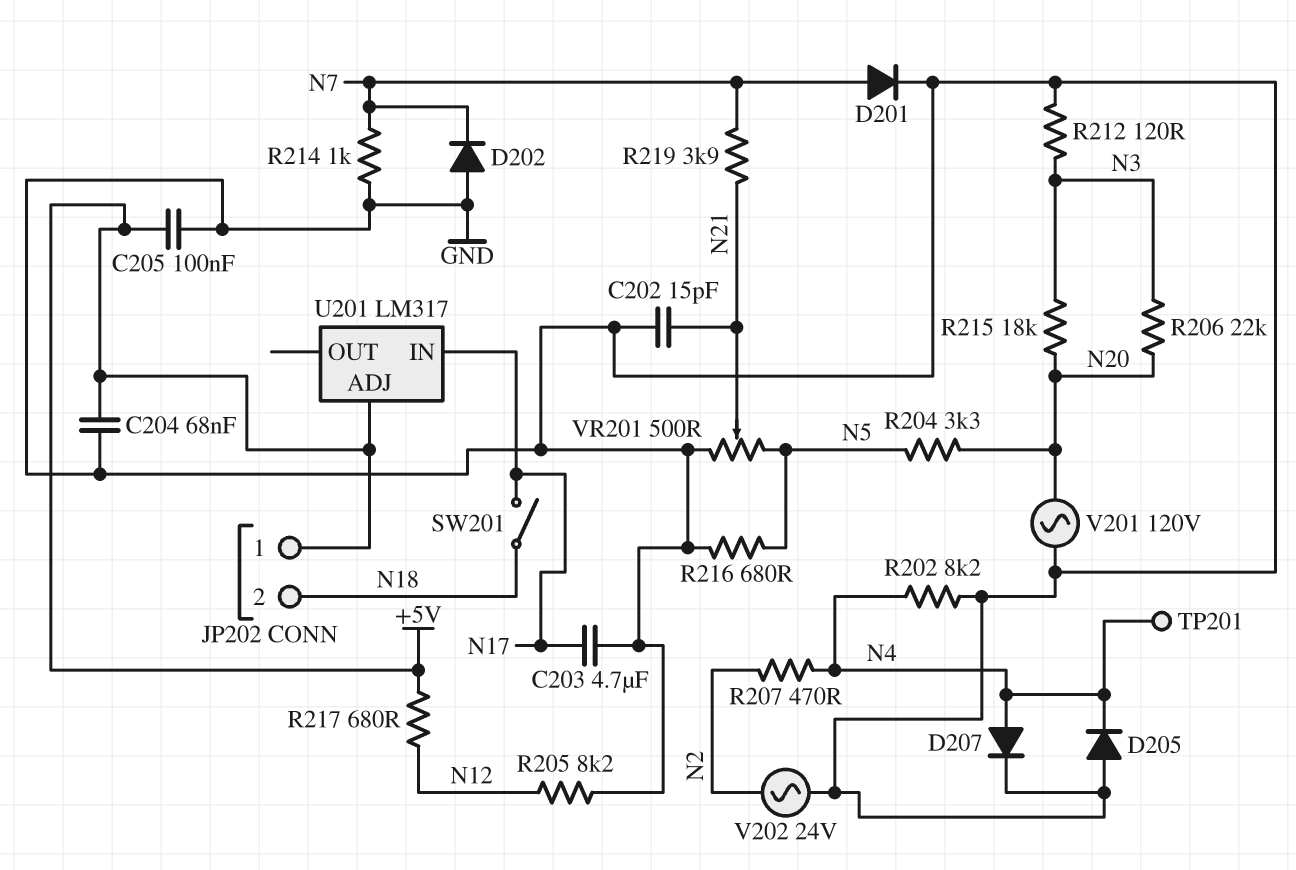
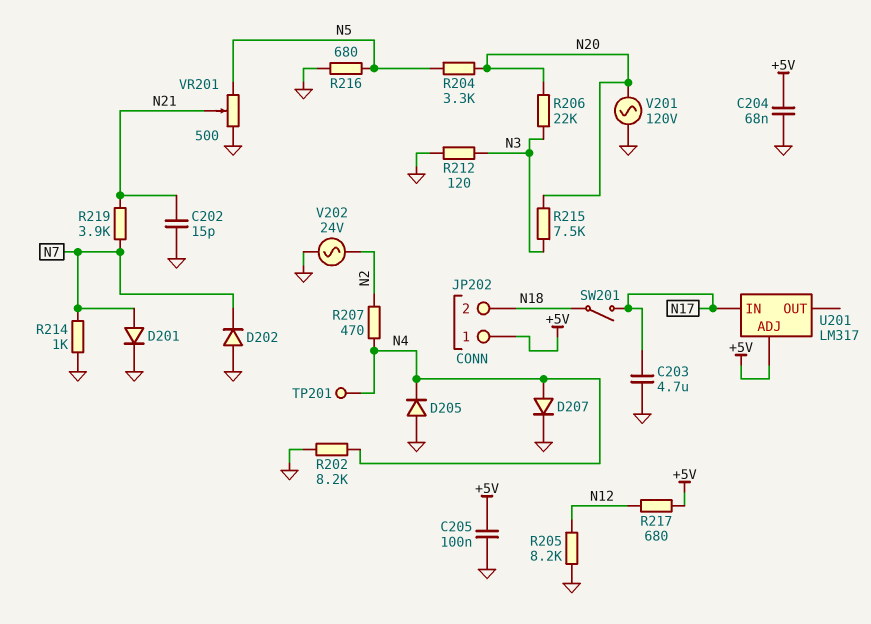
R215: 18k (N3, N20) -> 7.5k (N3, N20)

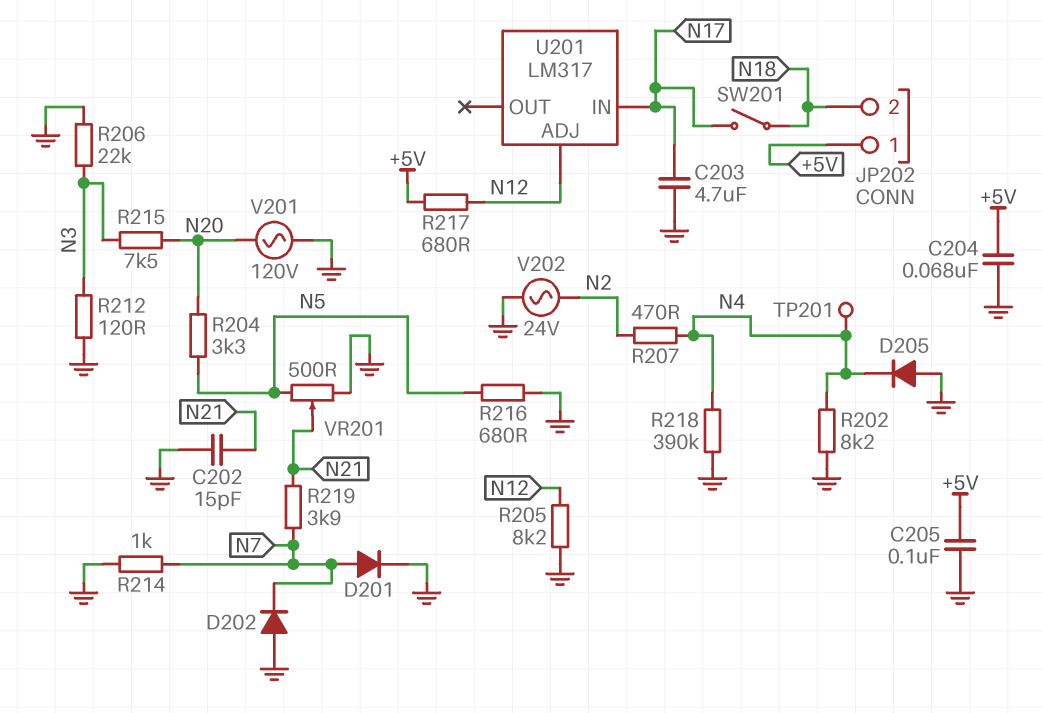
D207: diode (A N4, K GND) -> none
R206: 22k (N3, N20) -> 22k (GND, N3)
R218: none -> 390k (GND, N4)
U201 pin ADJ: +5V -> N12

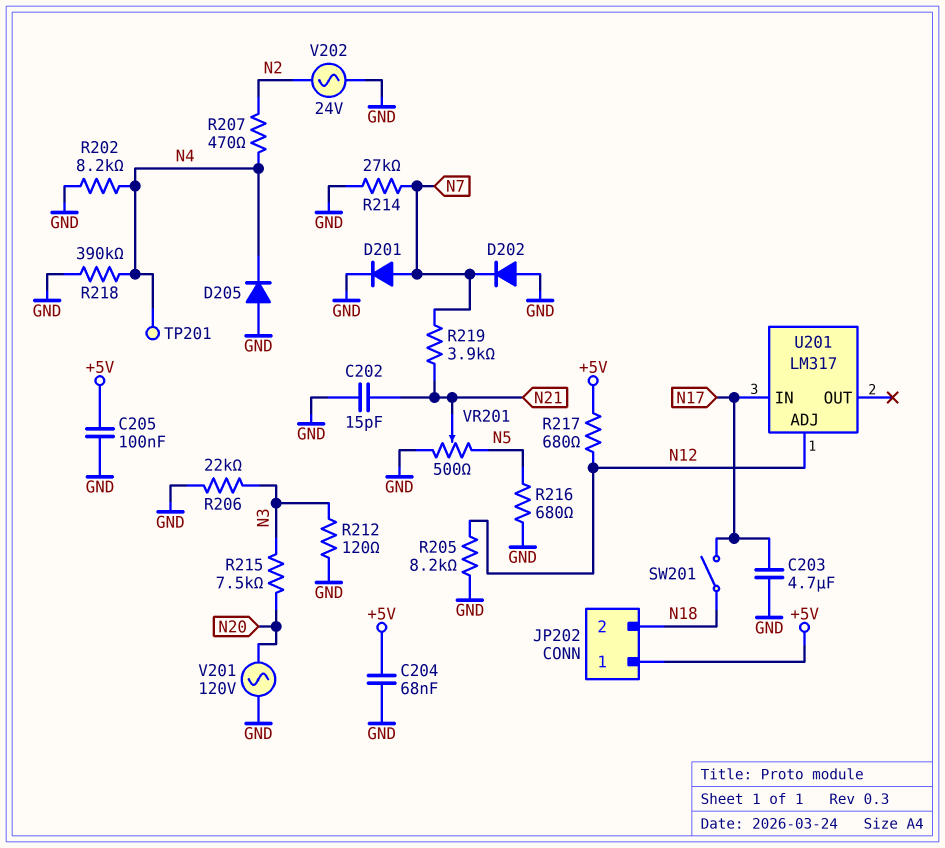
R204: 3.3k (N5, N20) -> none
R214: 1k (GND, N7) -> 27k (GND, N7)

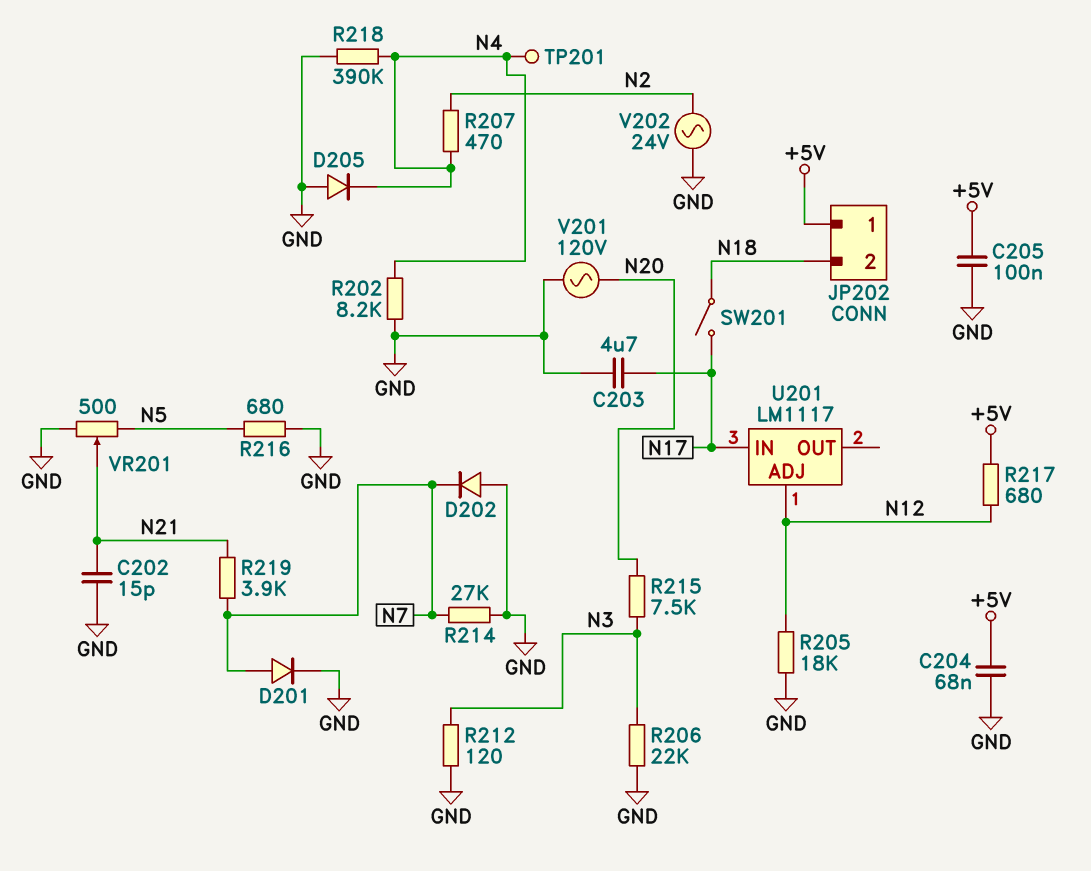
R205: 8.2k (GND, N12) -> 18k (GND, N12)
U201: LM317 -> LM1117

